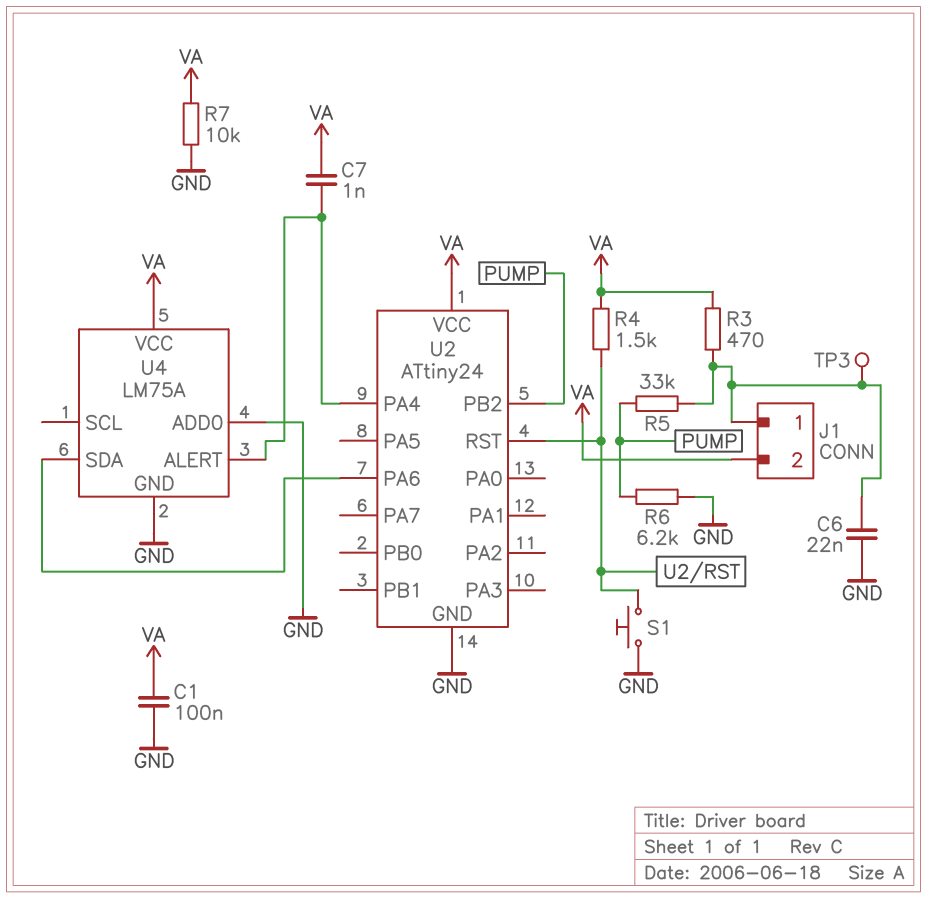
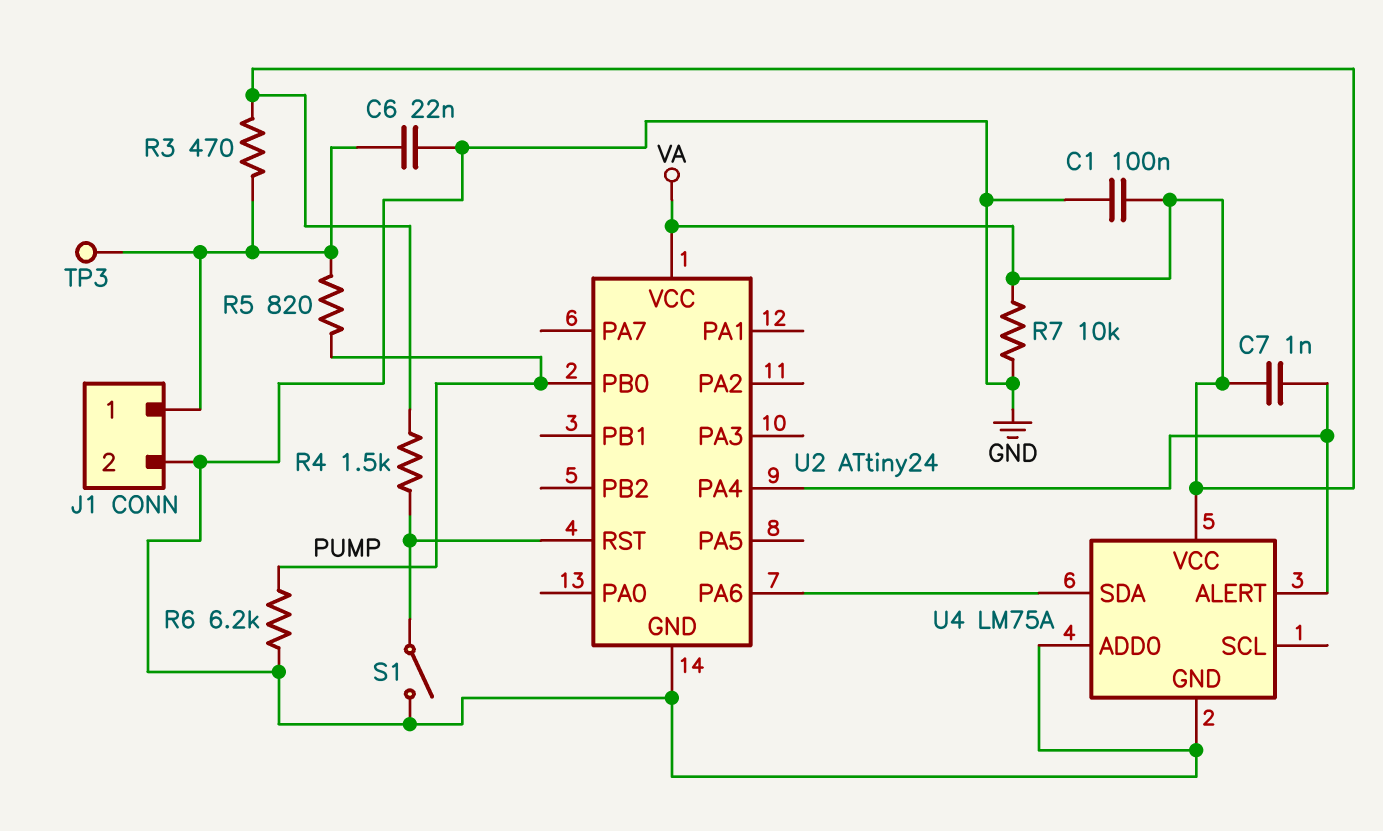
J1 pin 2: VA -> GND
R5: 33k (J1/1, PUMP) -> 820 (J1/1, PUMP)
S1: button (GND, U2/RST) -> switch (GND, U2/RST)
U2 pin PB0: none -> PUMP
U2 pin PB2: PUMP -> none

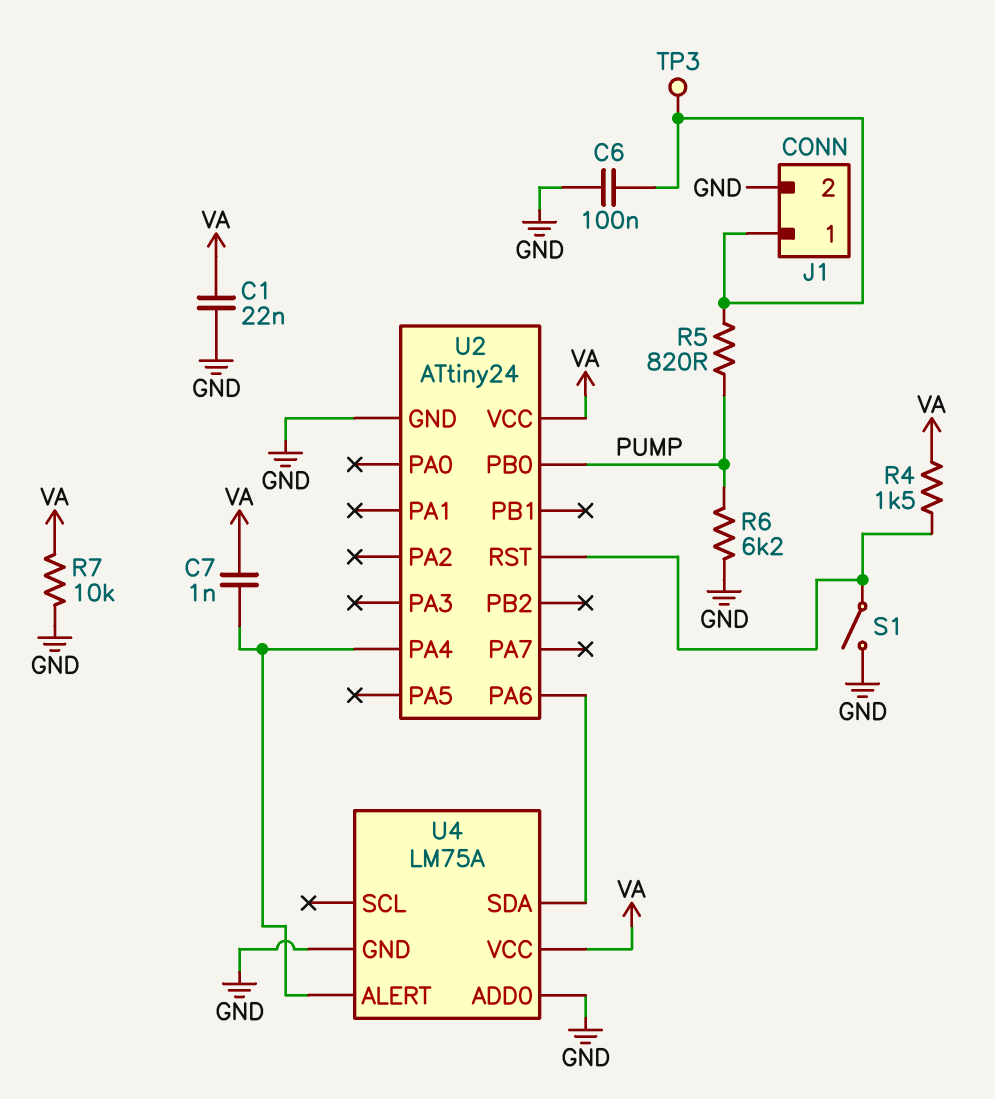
C1: 100nF (GND, VA) -> 22nF (GND, VA)
C6: 22nF (GND, J1/1) -> 100nF (GND, J1/1)
R3: 470 (J1/1, VA) -> none

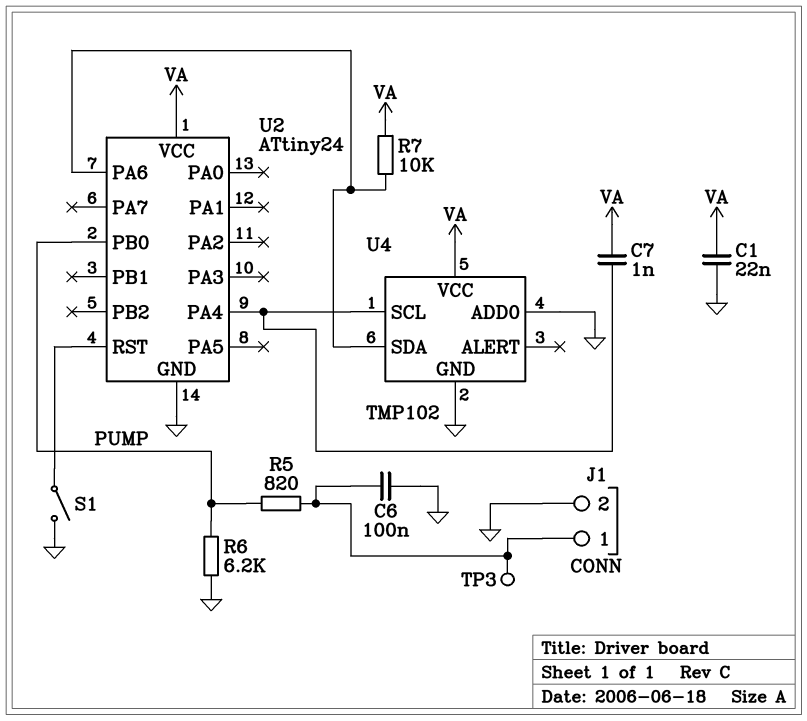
R4: 1.5k (U2/RST, VA) -> none
R7: 10k (GND, VA) -> 10k (U2/PA6, VA)
U4: LM75A -> TMP102
U4 pin ALERT: U2/PA4 -> none
U4 pin SCL: none -> U2/PA4

